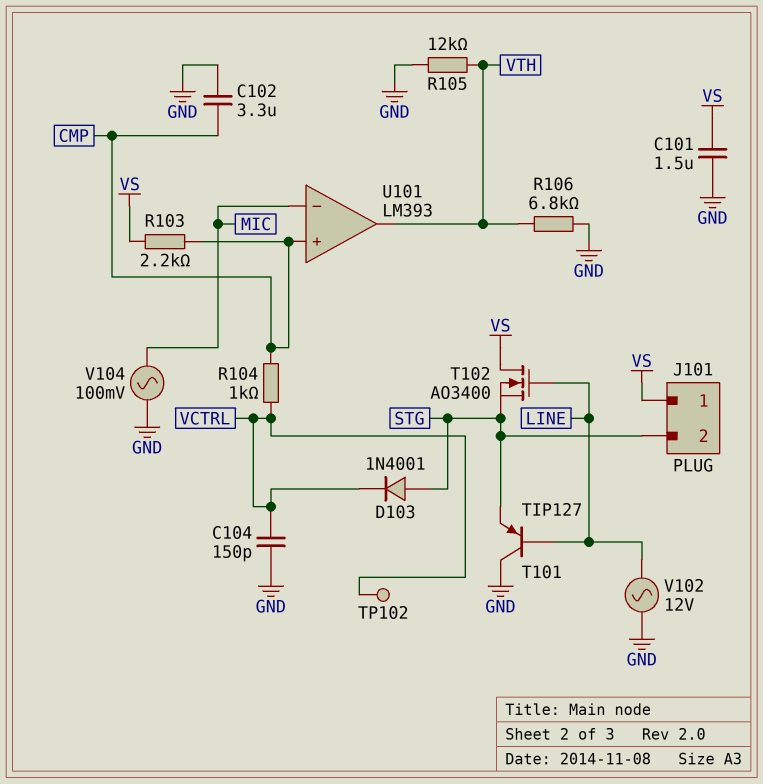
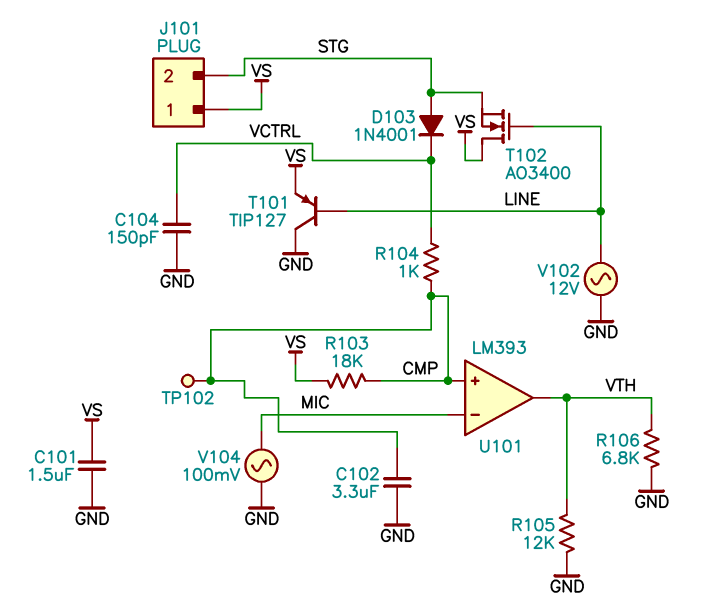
R103: 2.2k (CMP, VS) -> 18k (CMP, VS)
T101: PNP TIP127 (B LINE, C GND, E STG) -> PNP TIP127 (B LINE, C GND, E VS)
TP102: test point (VCTRL) -> test point (CMP)

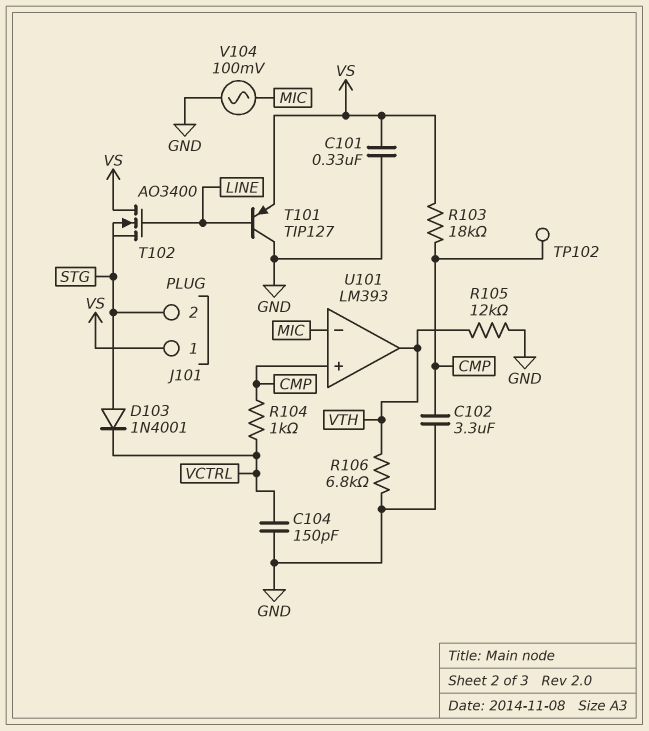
C101: 1.5uF (GND, VS) -> 330nF (GND, VS)
V102: AC 12V (GND, LINE) -> none

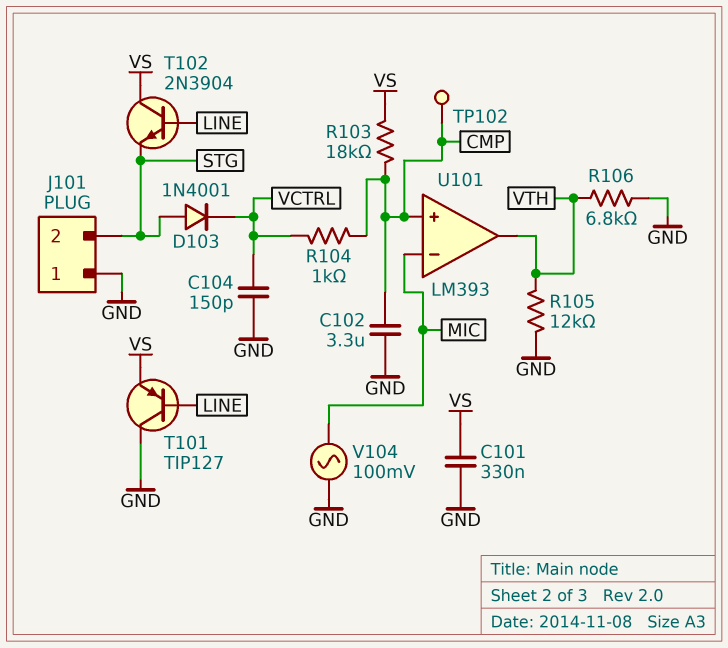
J101 pin 1: VS -> GND
T102: NMOS AO3400 (G LINE, D VS, S STG) -> NPN 2N3904 (B LINE, C VS, E STG)

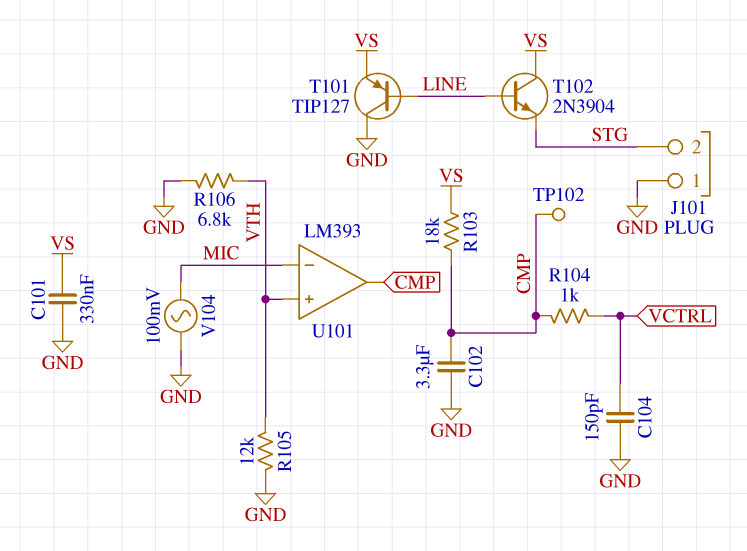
D103: diode 1N4001 (A STG, K VCTRL) -> none
U101 pin in+: CMP -> VTH
U101 pin out: VTH -> CMP

